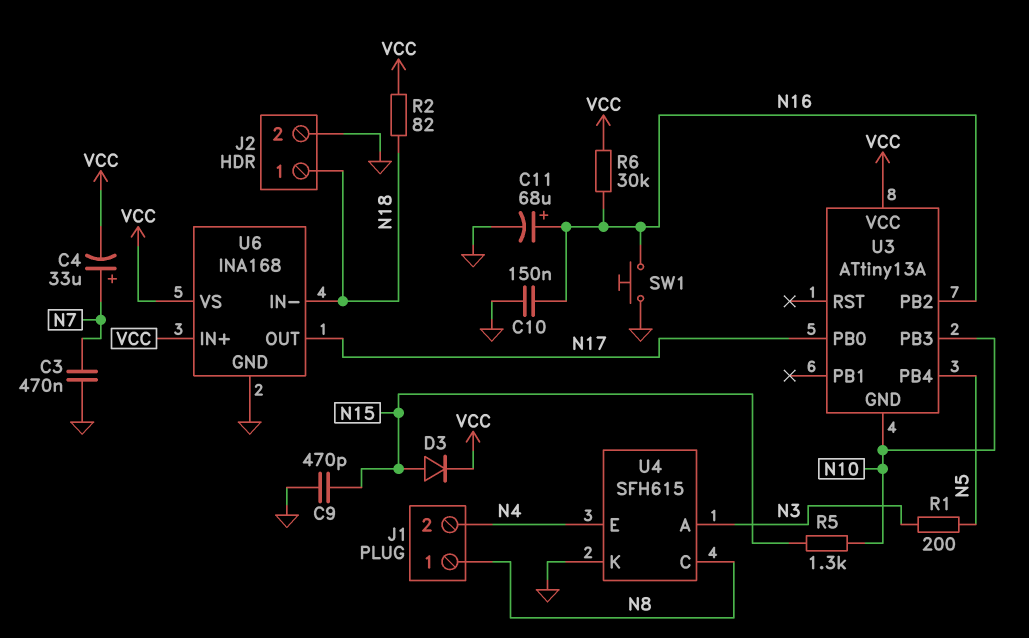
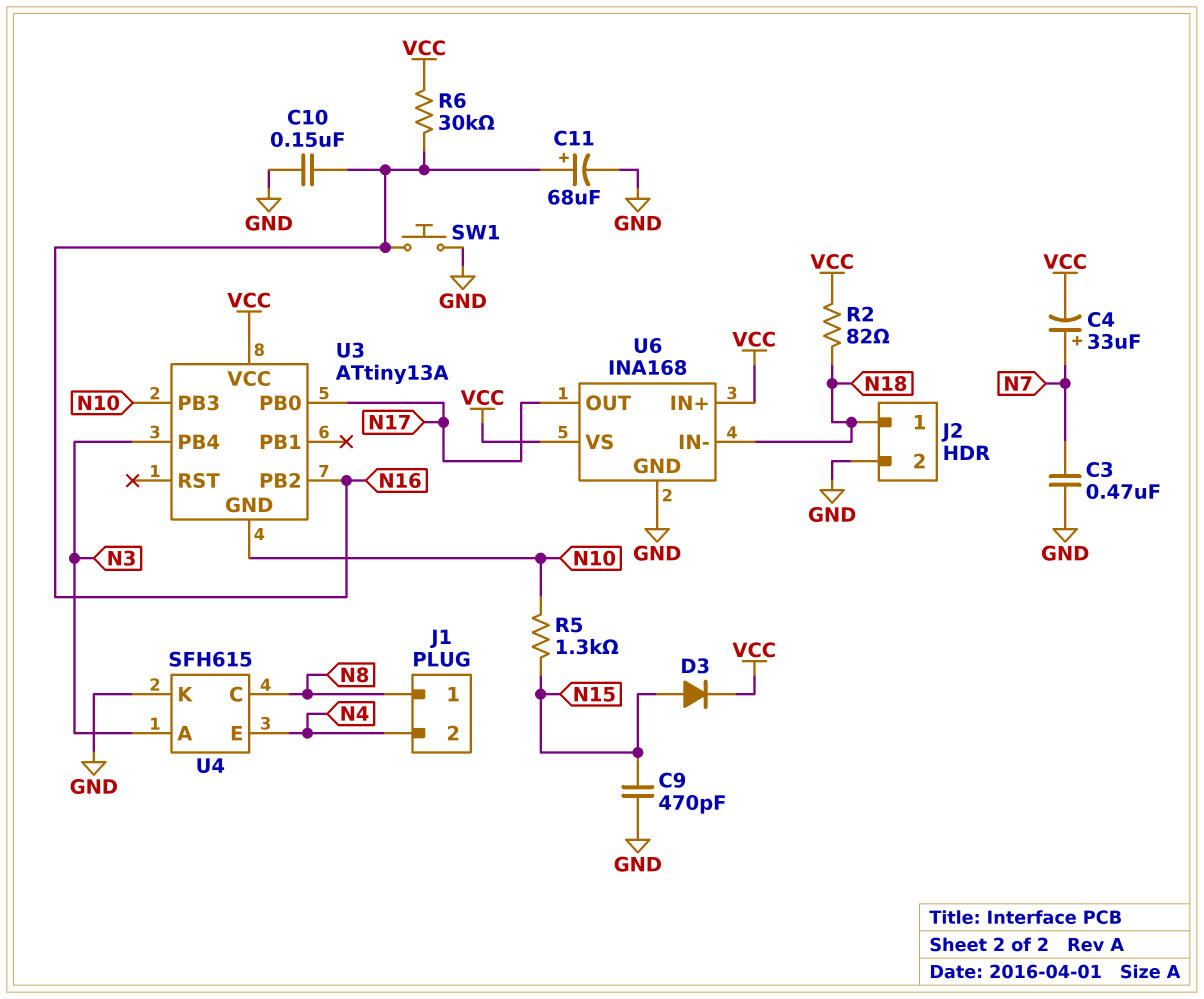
R1: 200 (N3, N5) -> none
U3 pin PB4: N5 -> N3

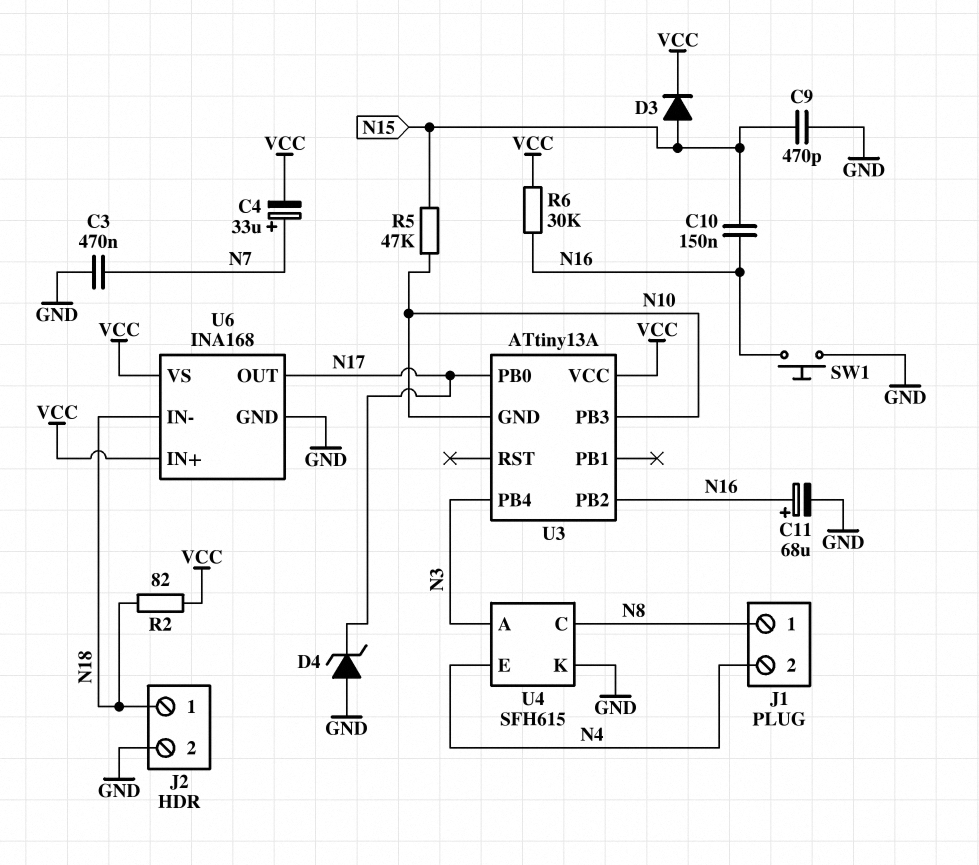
C10: 150nF (GND, N16) -> 150nF (N15, N16)
D4: none -> zener (A GND, K N17)
R5: 1.3k (N10, N15) -> 47k (N10, N15)

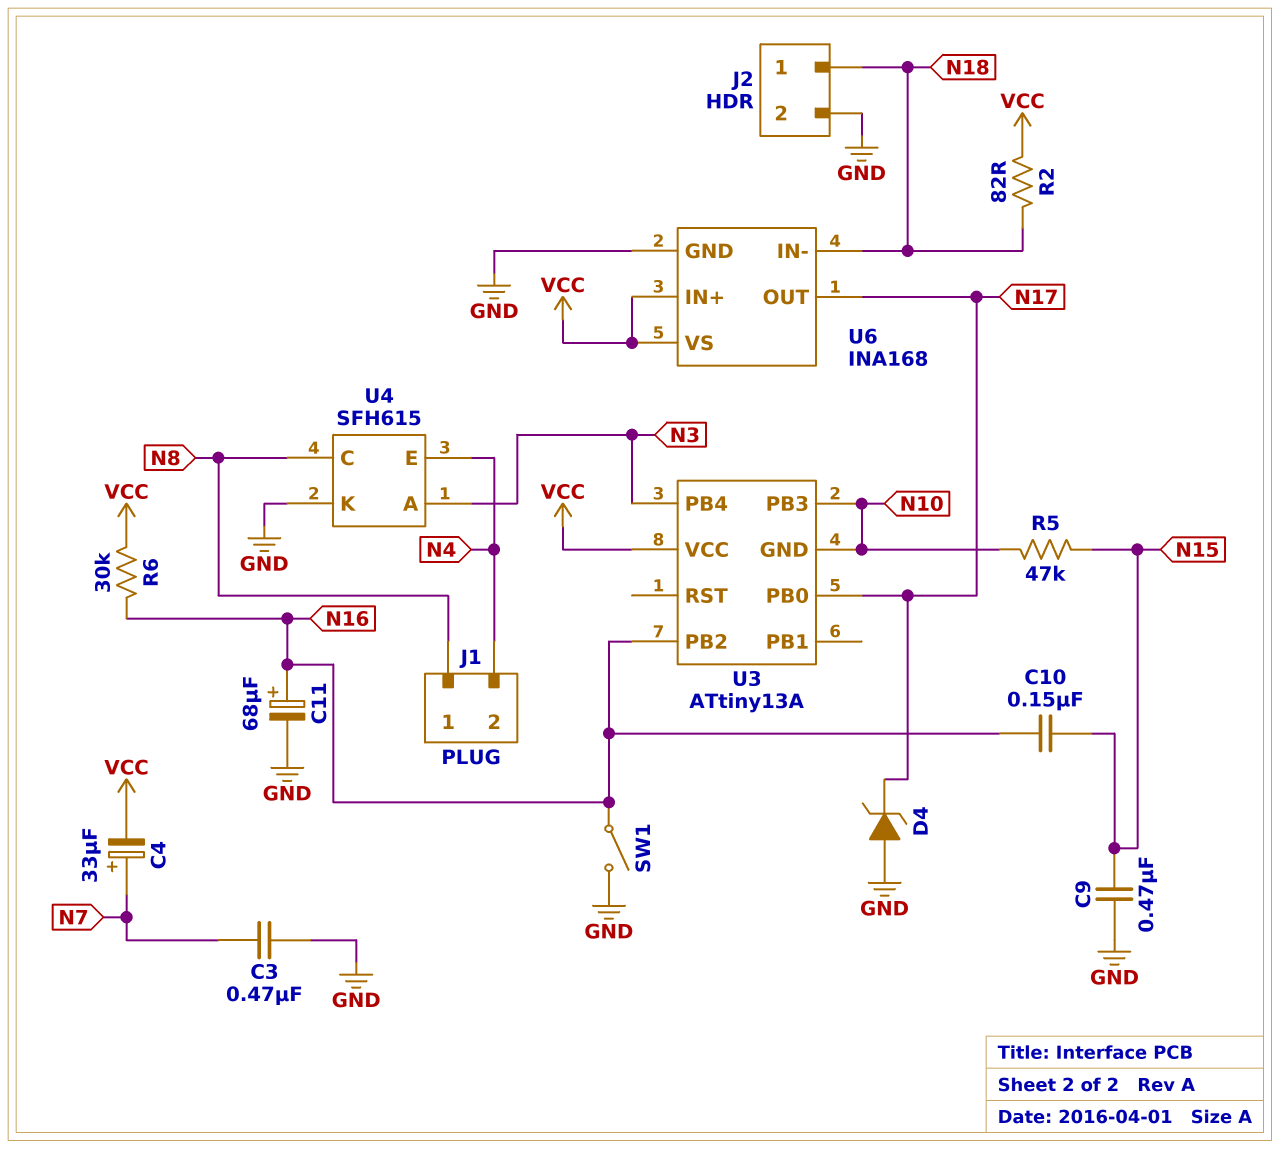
C9: 470pF (GND, N15) -> 470nF (GND, N15)
D3: diode (A N15, K VCC) -> none
SW1: button (GND, N16) -> switch (GND, N16)

